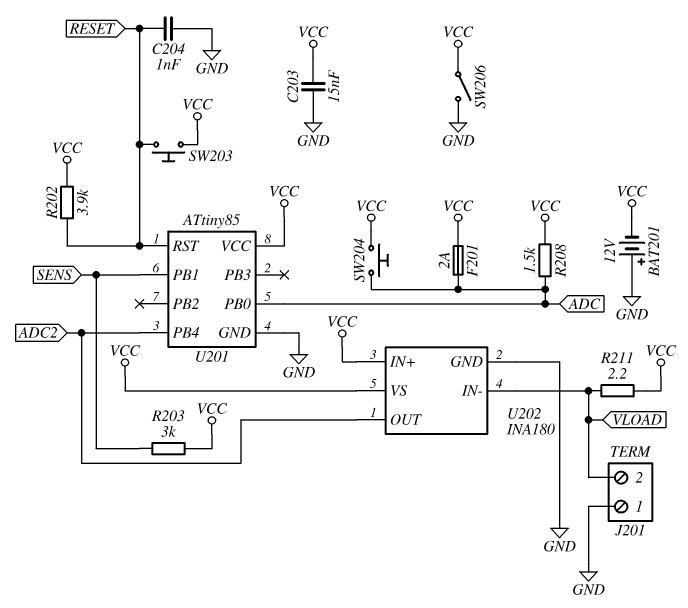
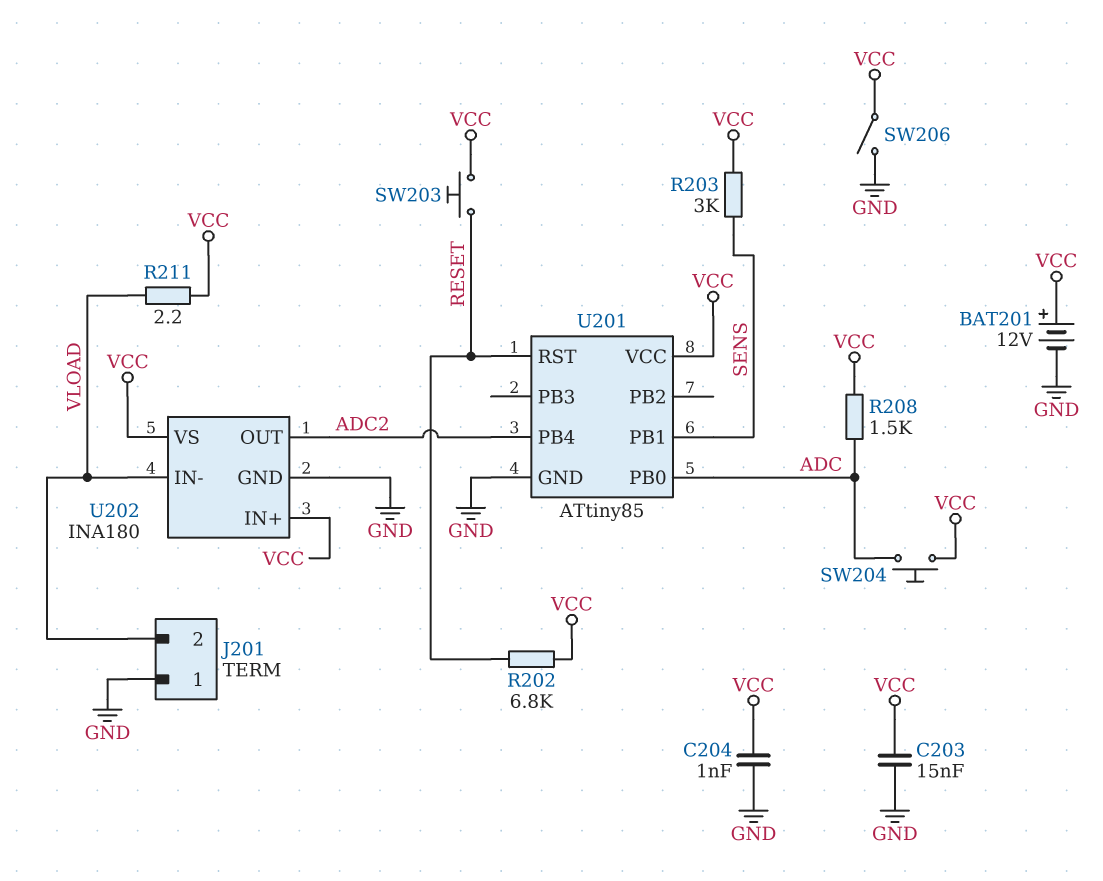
BAT201: 12V (plus GND, minus VCC) -> 12V (plus VCC, minus GND)
C204: 1nF (GND, RESET) -> 1nF (GND, VCC)
F201: 2A (ADC, VCC) -> none
R202: 3.9k (RESET, VCC) -> 6.8k (RESET, VCC)

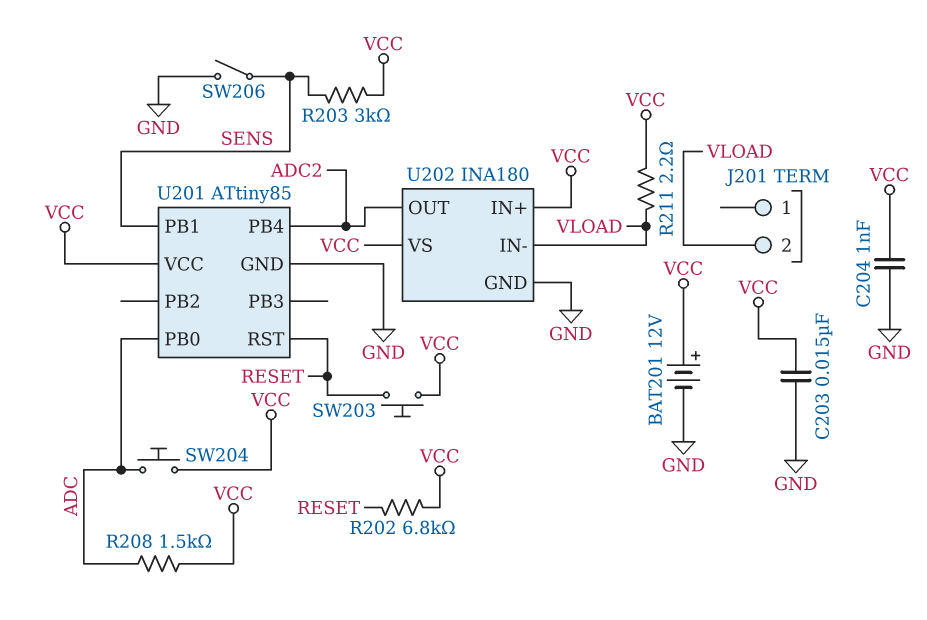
J201 pin 1: GND -> none
SW206: switch (GND, VCC) -> switch (GND, SENS)

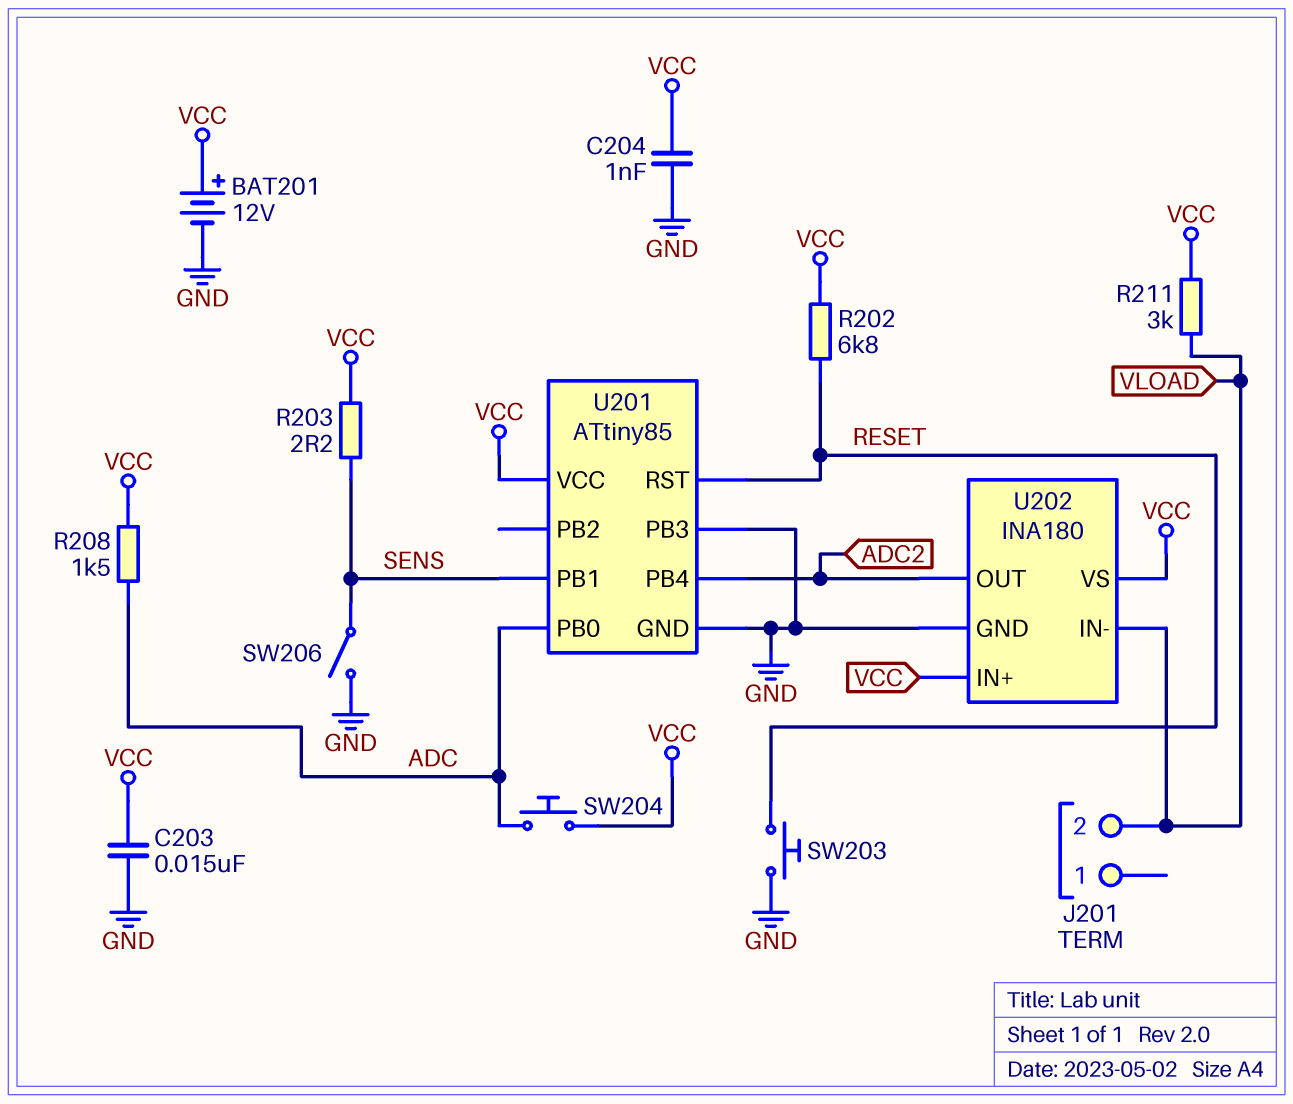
R203: 3k (SENS, VCC) -> 2.2 (SENS, VCC)
R211: 2.2 (VCC, VLOAD) -> 3k (VCC, VLOAD)
SW203: button (RESET, VCC) -> button (GND, RESET)
U201 pin PB3: none -> GND

